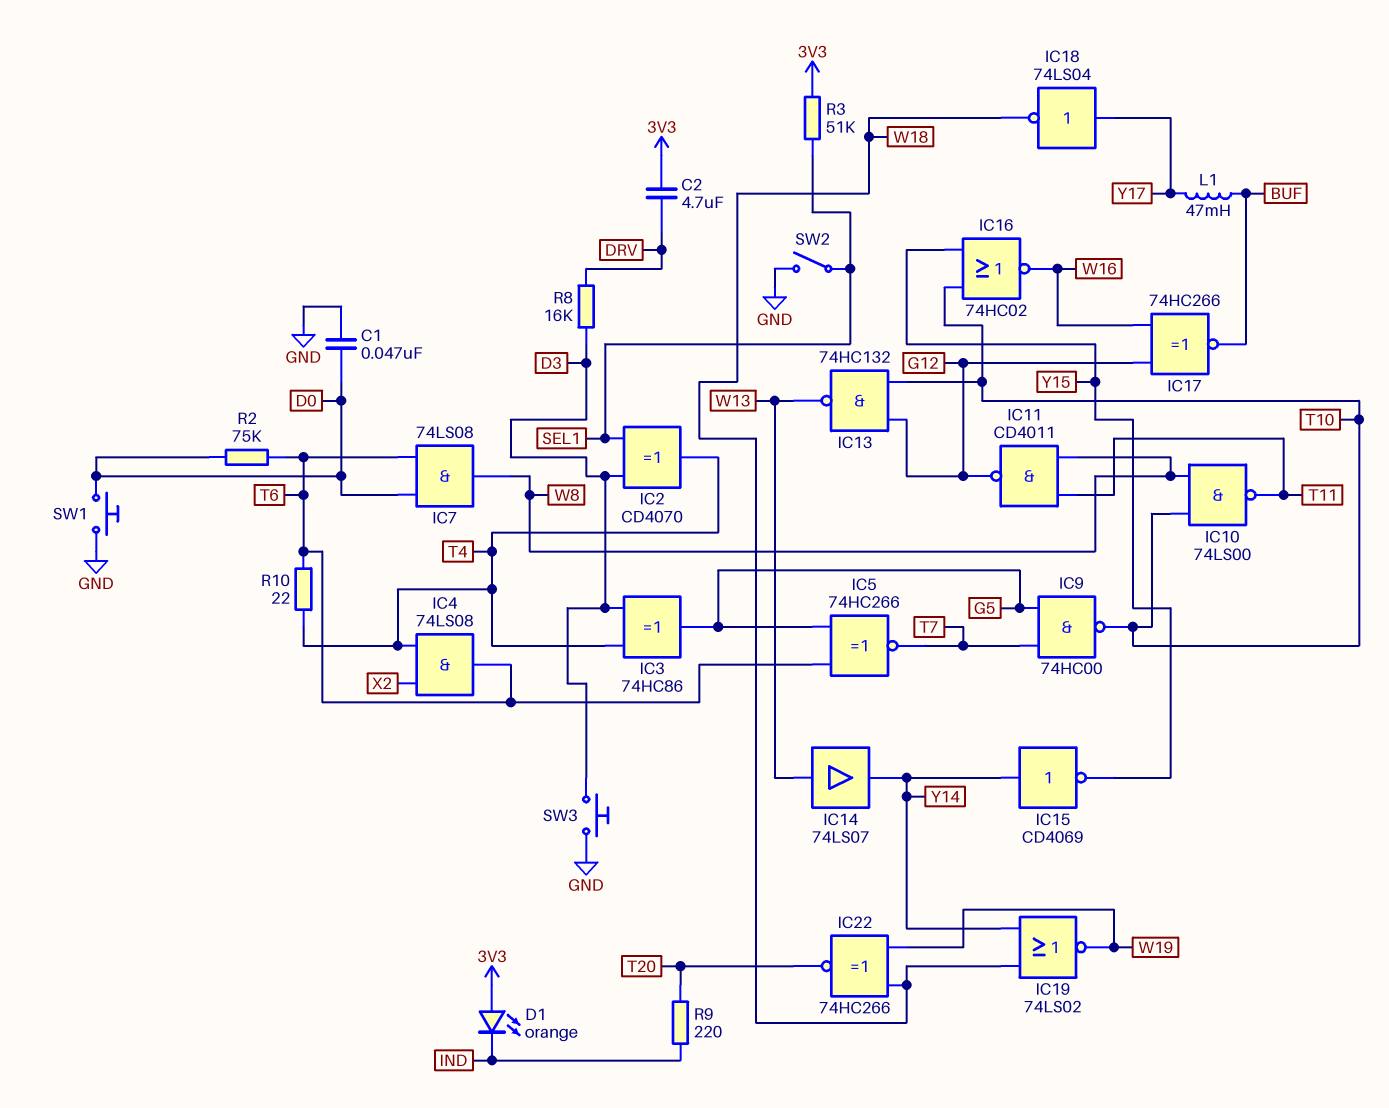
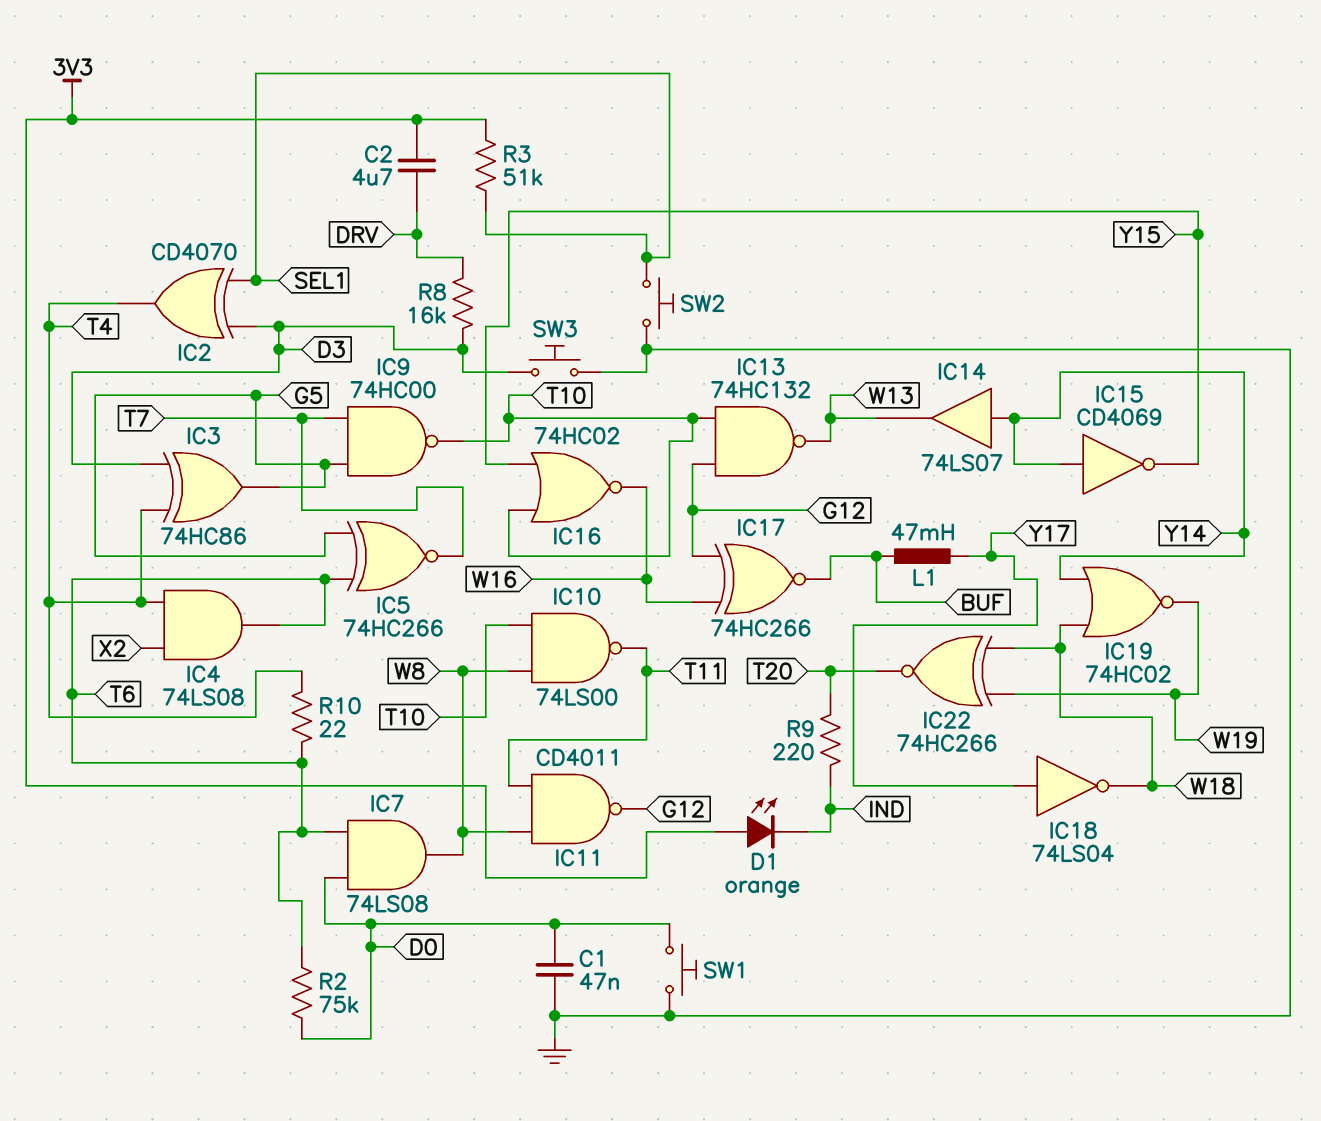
IC14: buffer 74LS07 (in W13, out Y14) -> buffer 74LS07 (in Y14, out W13)
IC19: NOR 74LS02 (in W18, in Y14, out W19) -> NOR 74HC02 (in W18, in Y14, out W19)
SW2: switch (GND, SEL1) -> button (GND, SEL1)

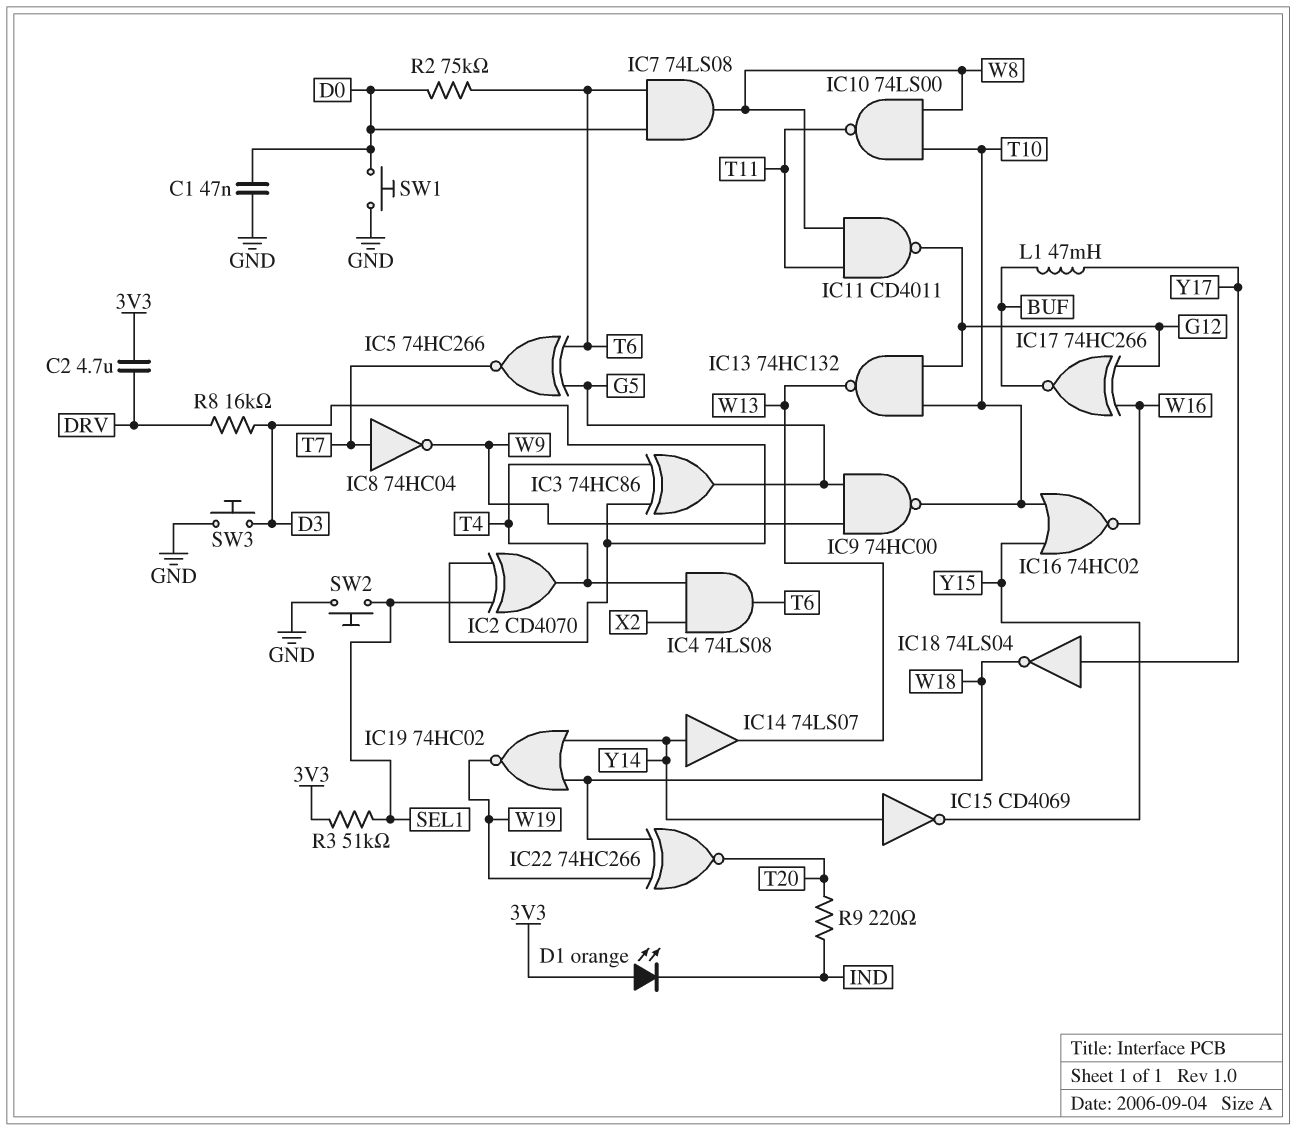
IC8: none -> NOT 74HC04 (in T7, out W9)
IC9: NAND 74HC00 (in G5, in T7, out T10) -> NAND 74HC00 (in G5, in W9, out T10)
R10: 22 (T4, T6) -> none

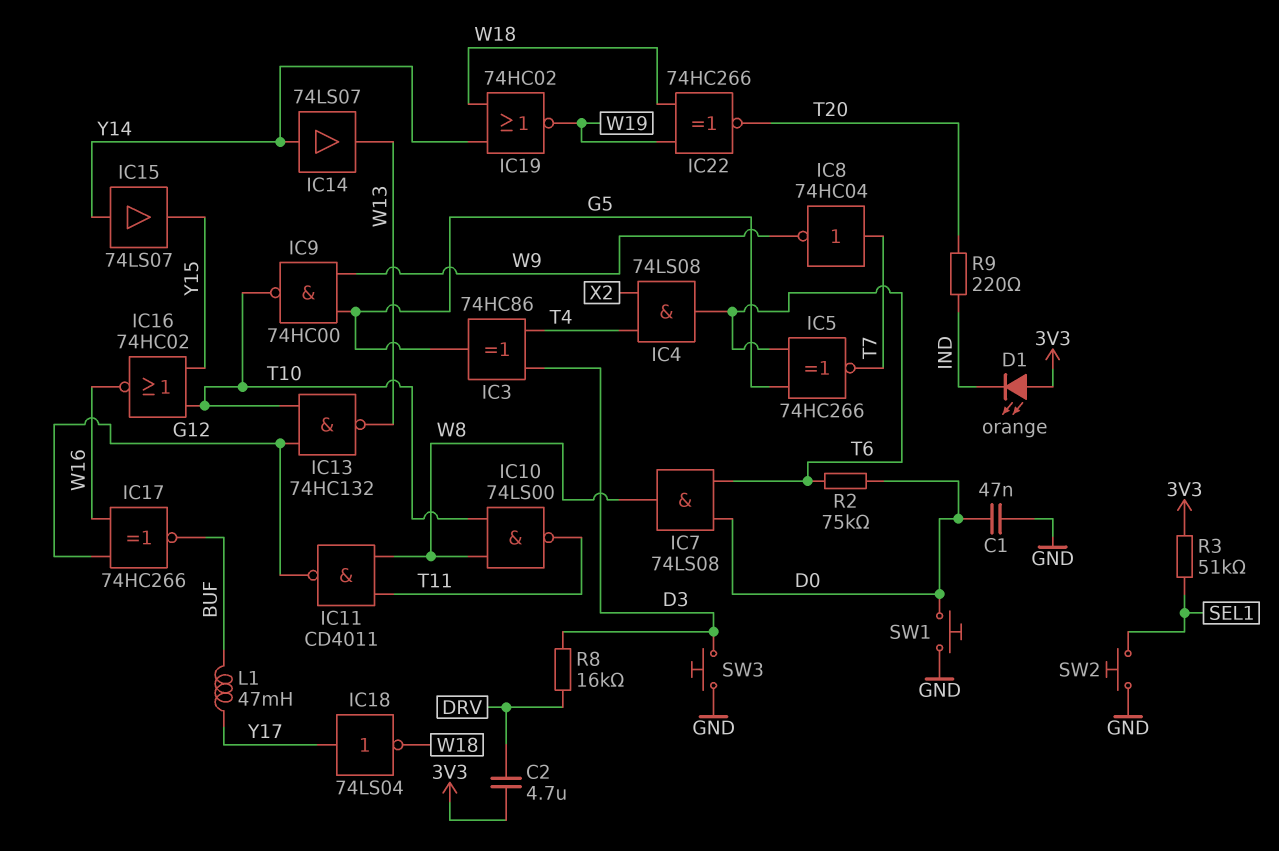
IC2: XOR CD4070 (in D3, in SEL1, out T4) -> none
IC15: NOT CD4069 (in Y14, out Y15) -> buffer 74LS07 (in Y14, out Y15)

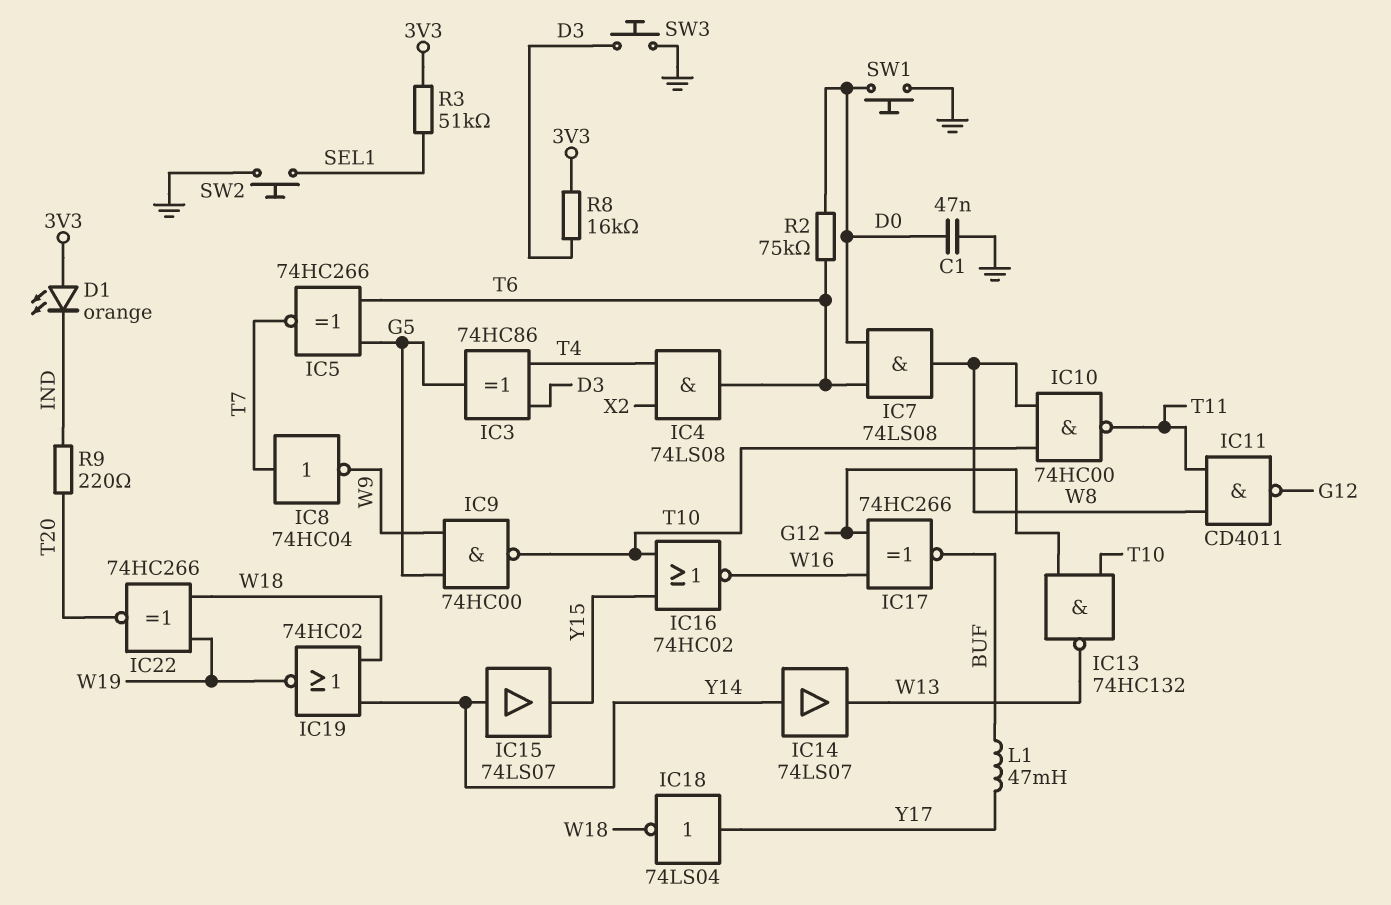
C2: 4.7uF (3V3, DRV) -> none
IC10: NAND 74LS00 (in T10, in W8, out T11) -> NAND 74HC00 (in T10, in W8, out T11)
R8: 16k (D3, DRV) -> 16k (3V3, D3)

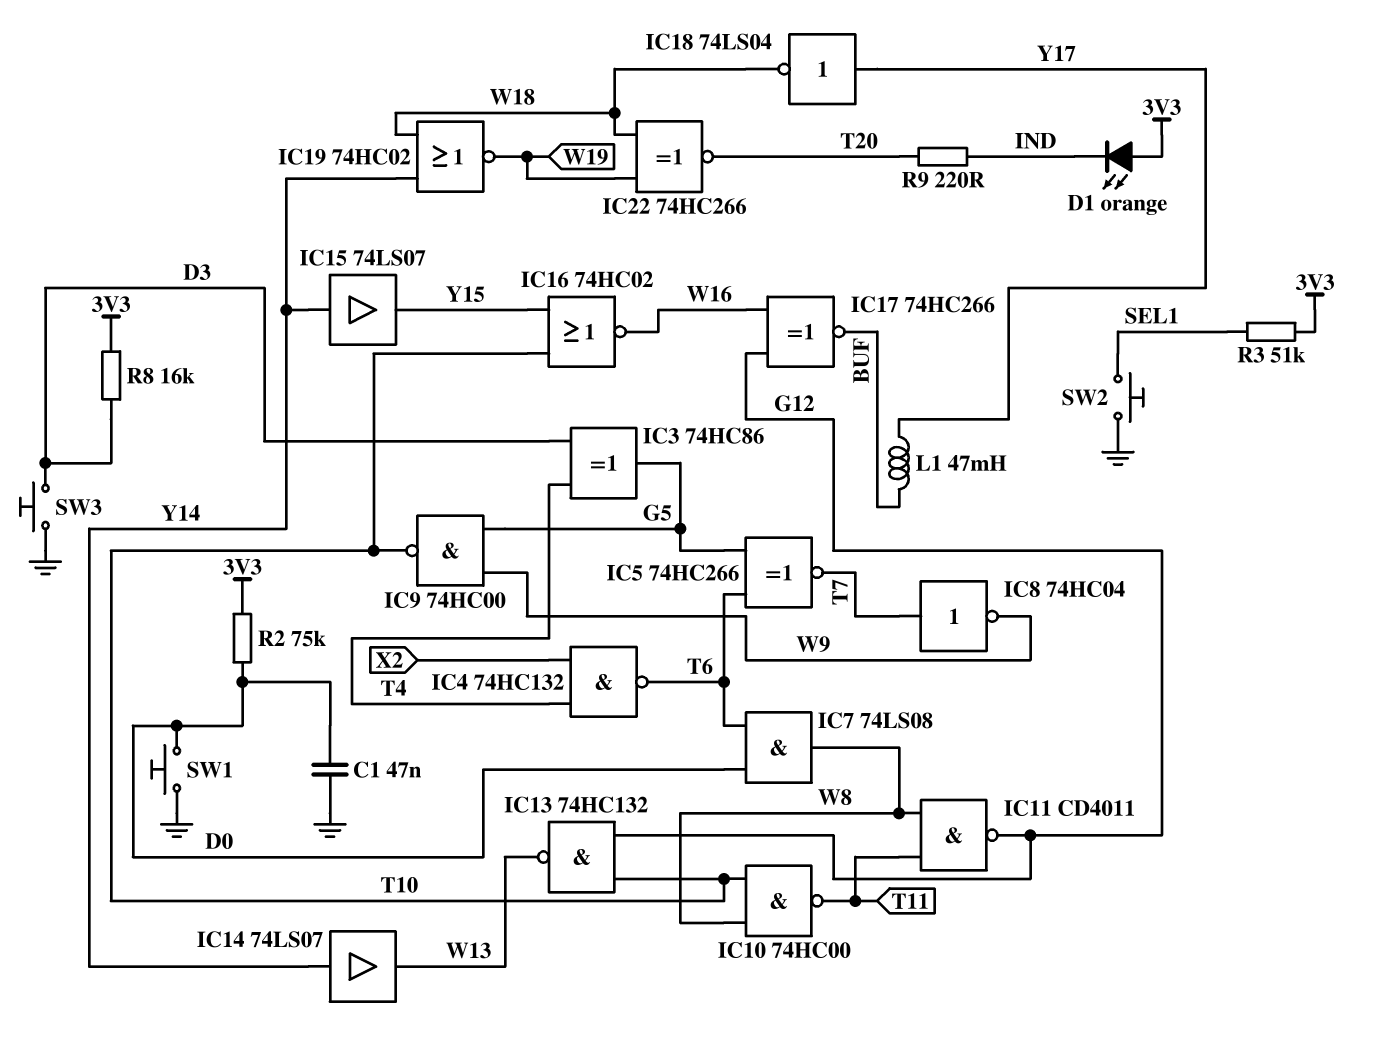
IC4: AND 74LS08 (in T4, in X2, out T6) -> NAND 74HC132 (in T4, in X2, out T6)
R2: 75k (D0, T6) -> 75k (3V3, D0)

